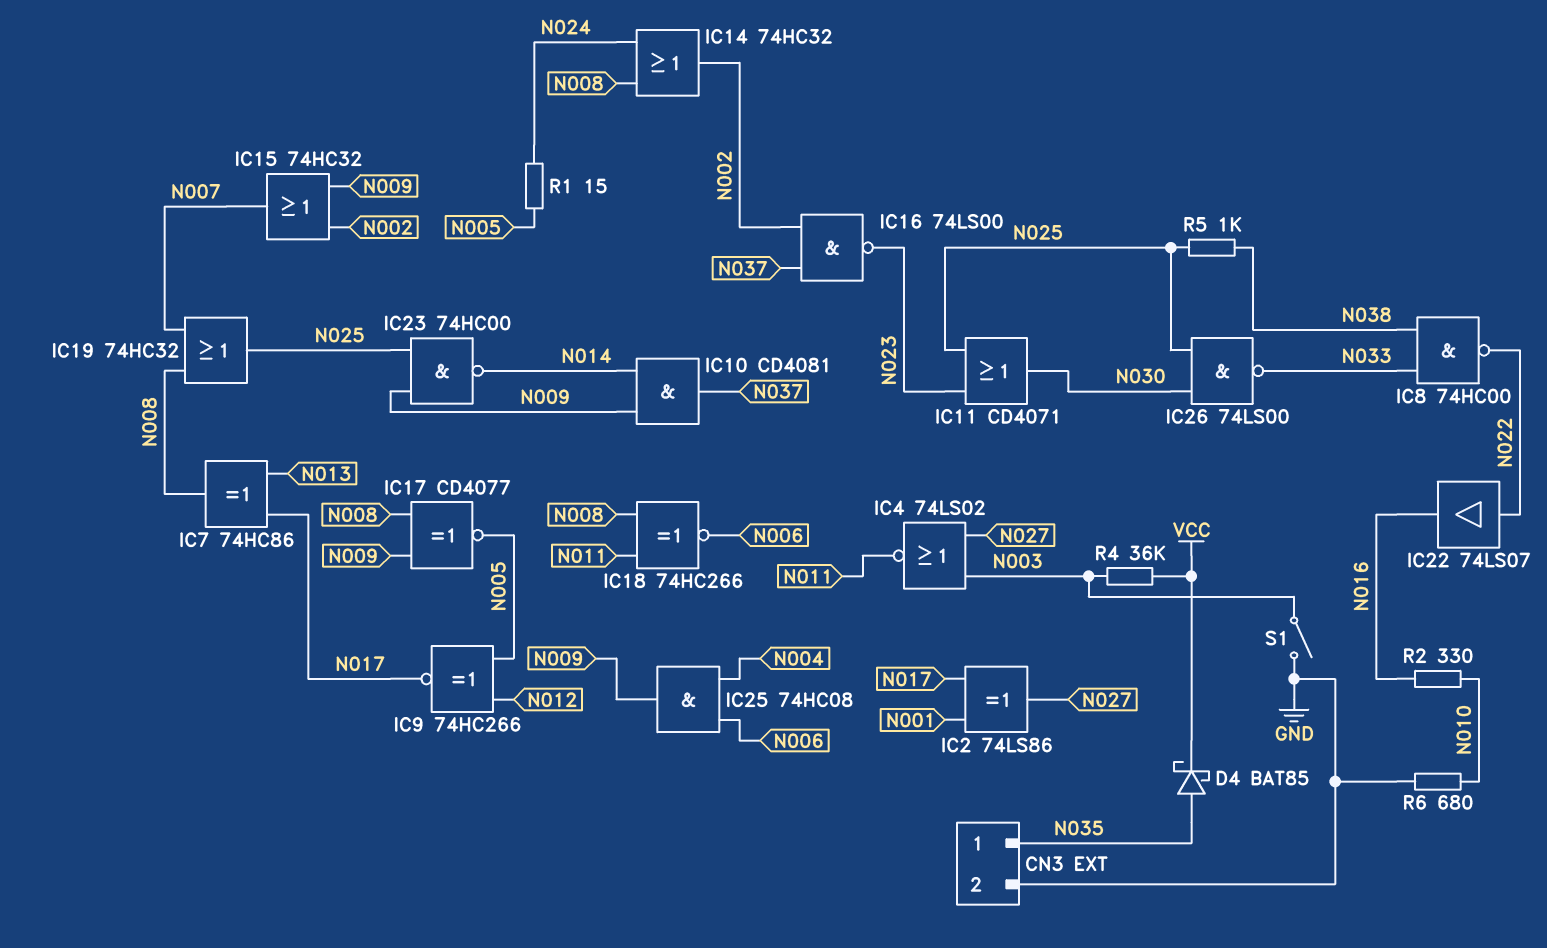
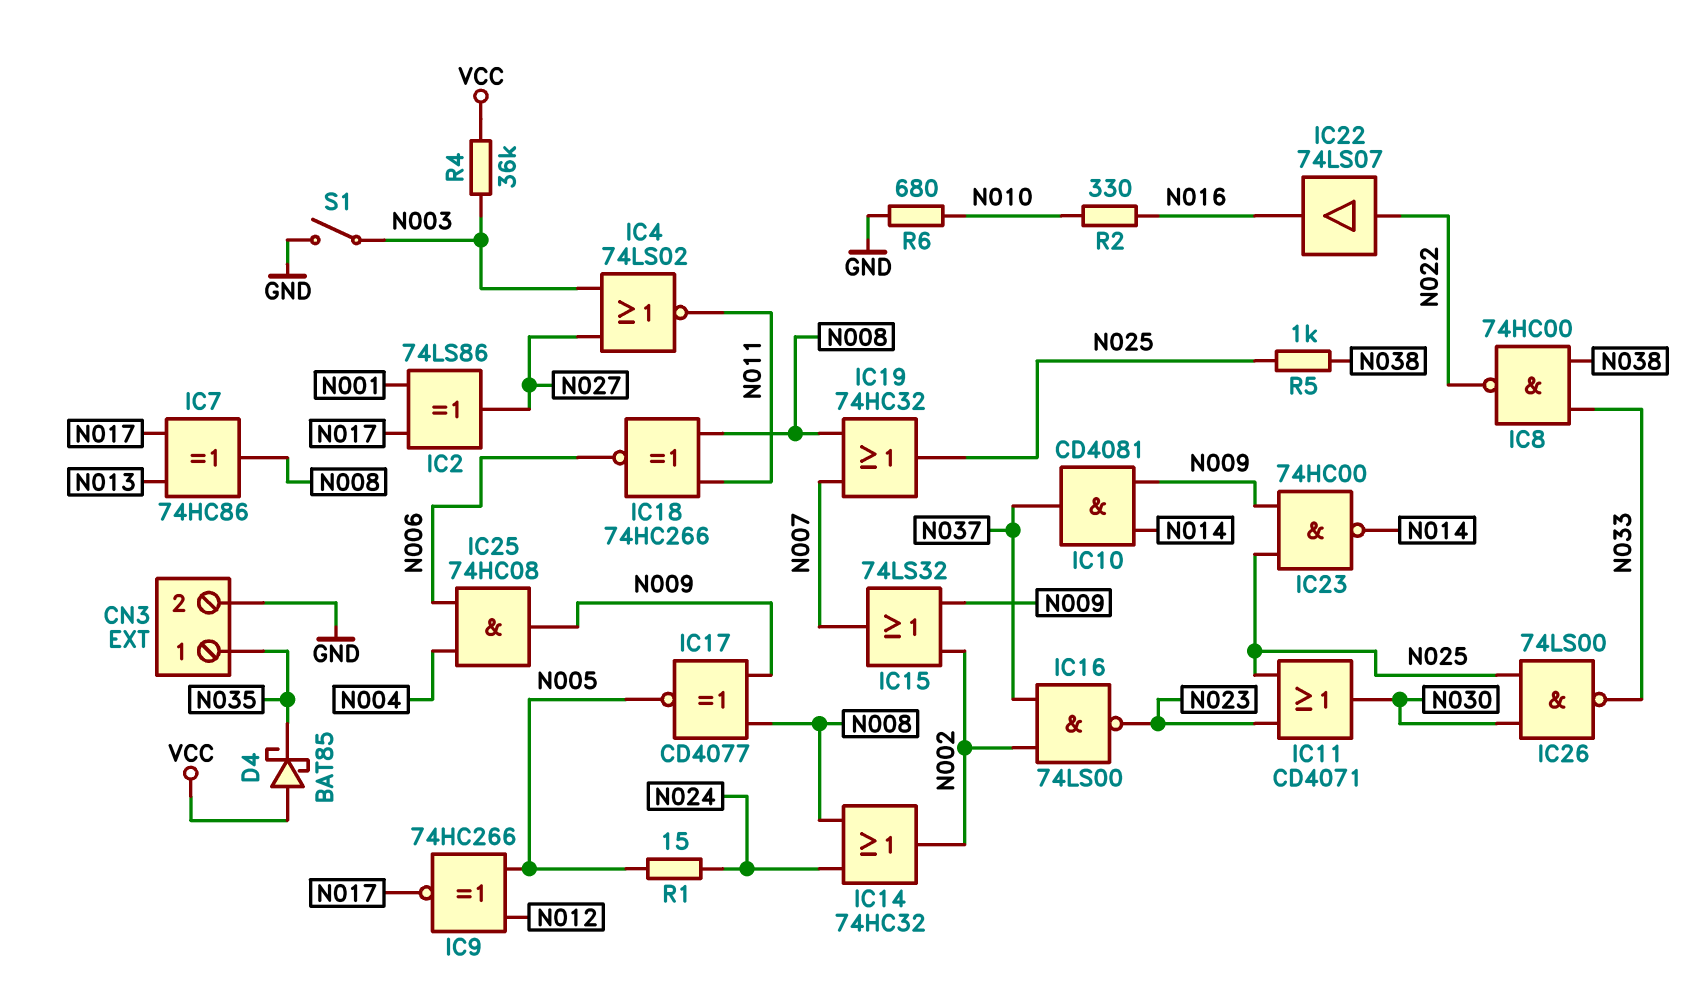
D4: schottky BAT85 (A N035, K VCC) -> schottky BAT85 (A VCC, K N035)
IC15: OR 74HC32 (in N002, in N009, out N007) -> OR 74LS32 (in N002, in N009, out N007)

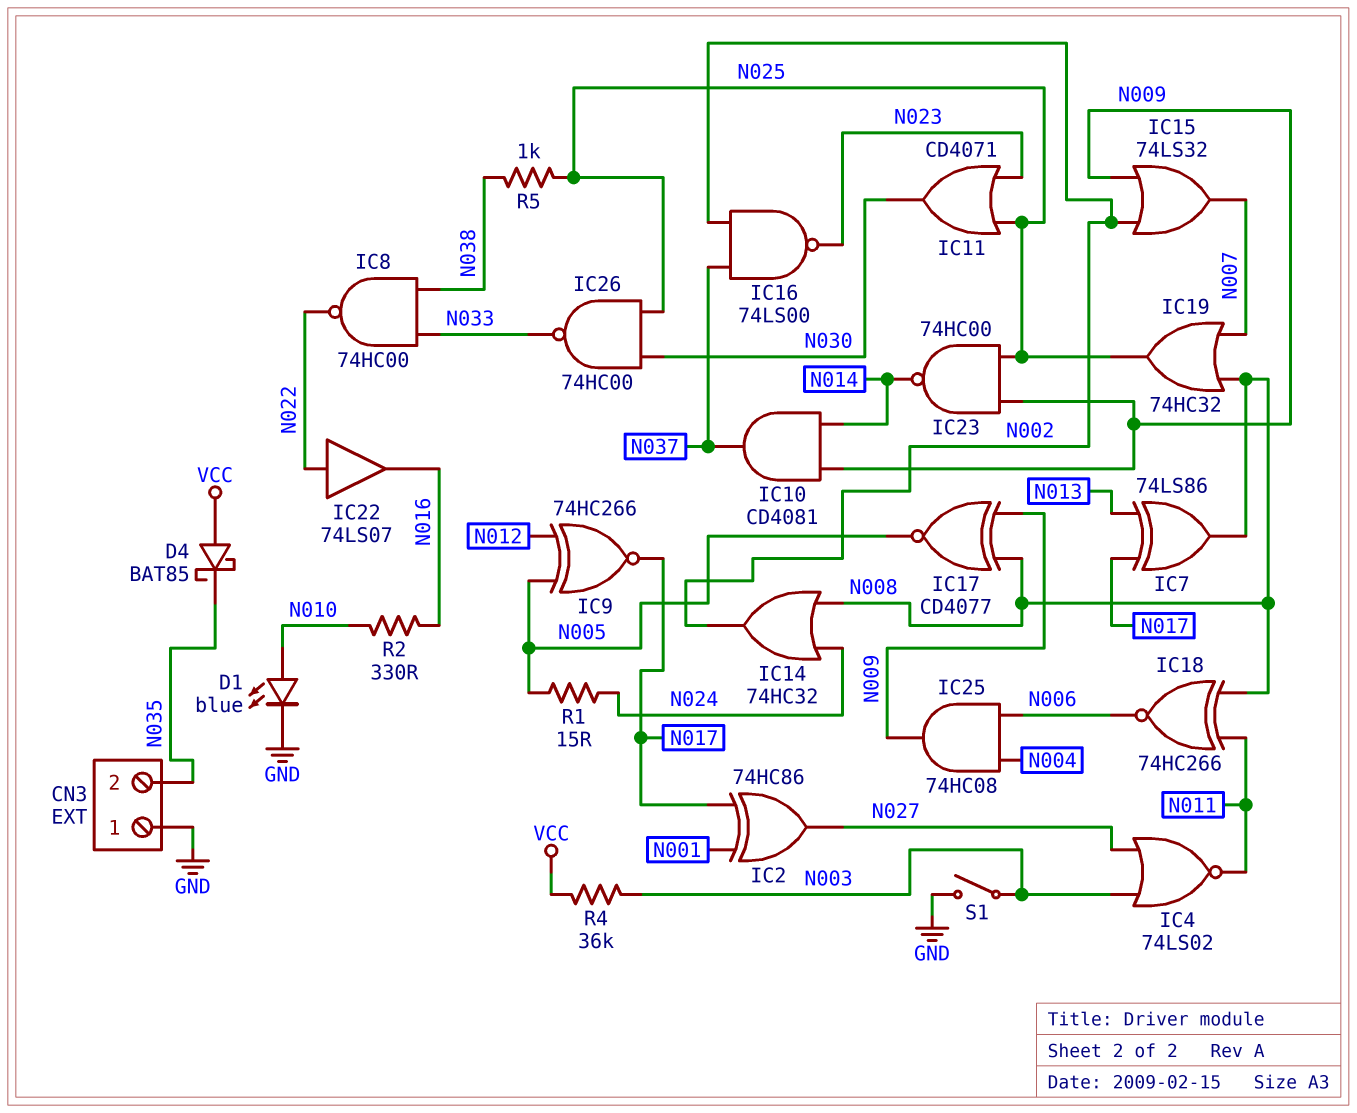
CN3 pin 1: N035 -> GND
CN3 pin 2: GND -> N035
D1: none -> LED blue (A N010, K GND)
IC2: XOR 74LS86 (in N001, in N017, out N027) -> XOR 74HC86 (in N001, in N017, out N027)
IC7: XOR 74HC86 (in N013, in N017, out N008) -> XOR 74LS86 (in N013, in N017, out N008)
IC26: NAND 74LS00 (in N025, in N030, out N033) -> NAND 74HC00 (in N025, in N030, out N033)
R6: 680 (GND, N010) -> none

